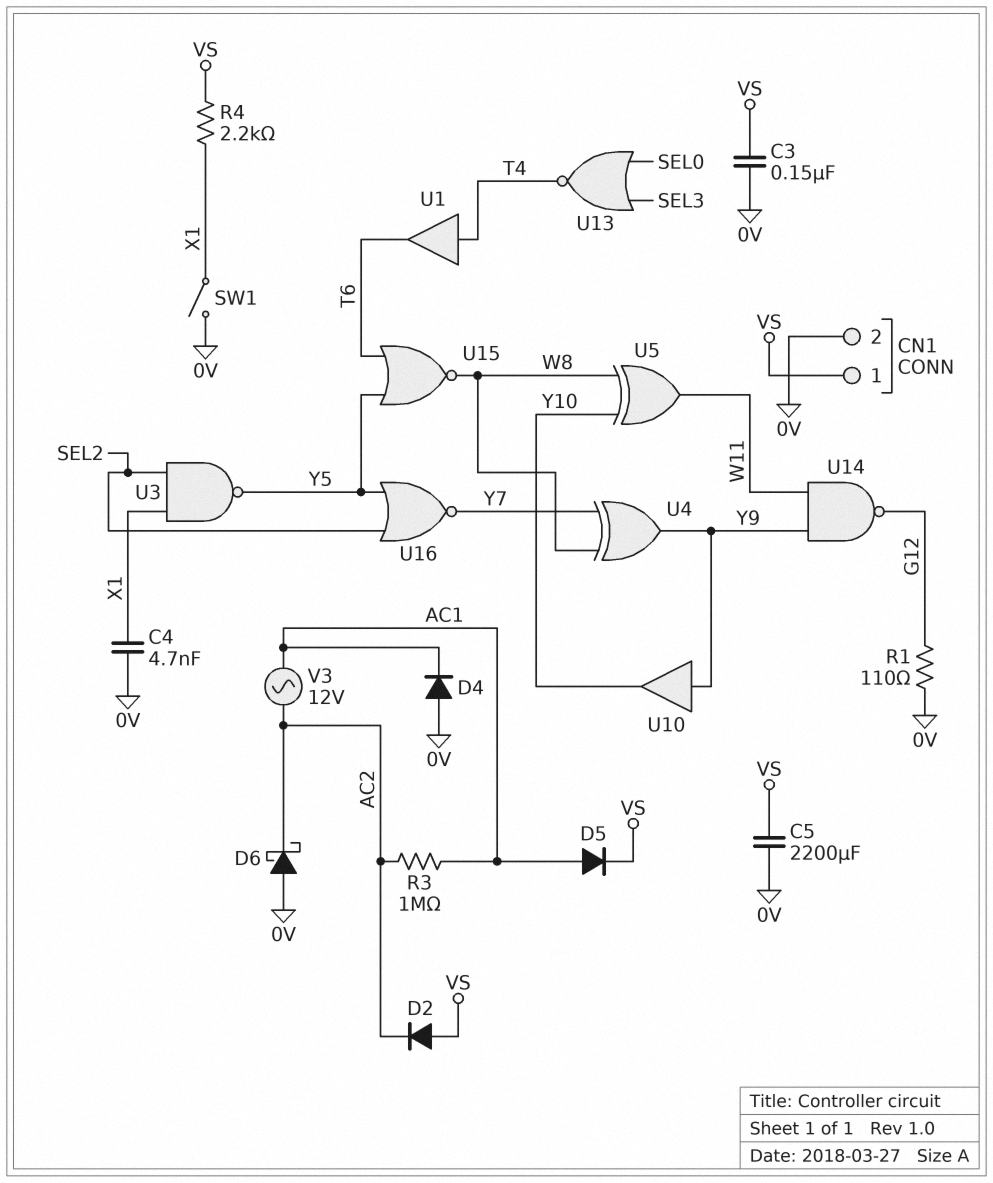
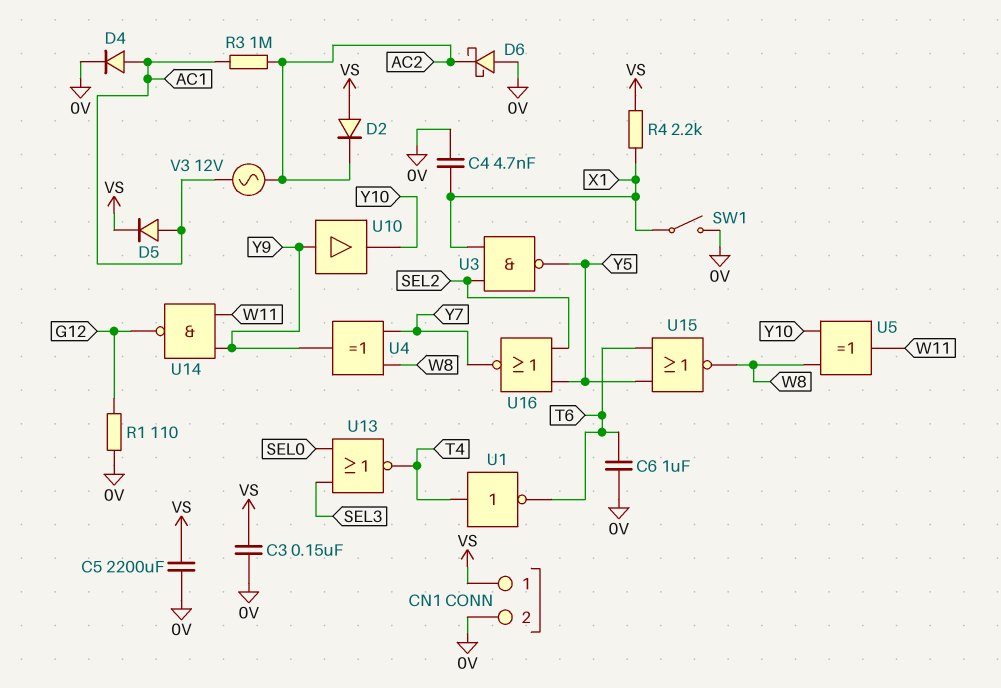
C6: none -> 1uF (0V, T6)
D4: diode (A 0V, K AC1) -> diode (A AC1, K 0V)
U1: buffer (in T4, out T6) -> NOT (in T4, out T6)

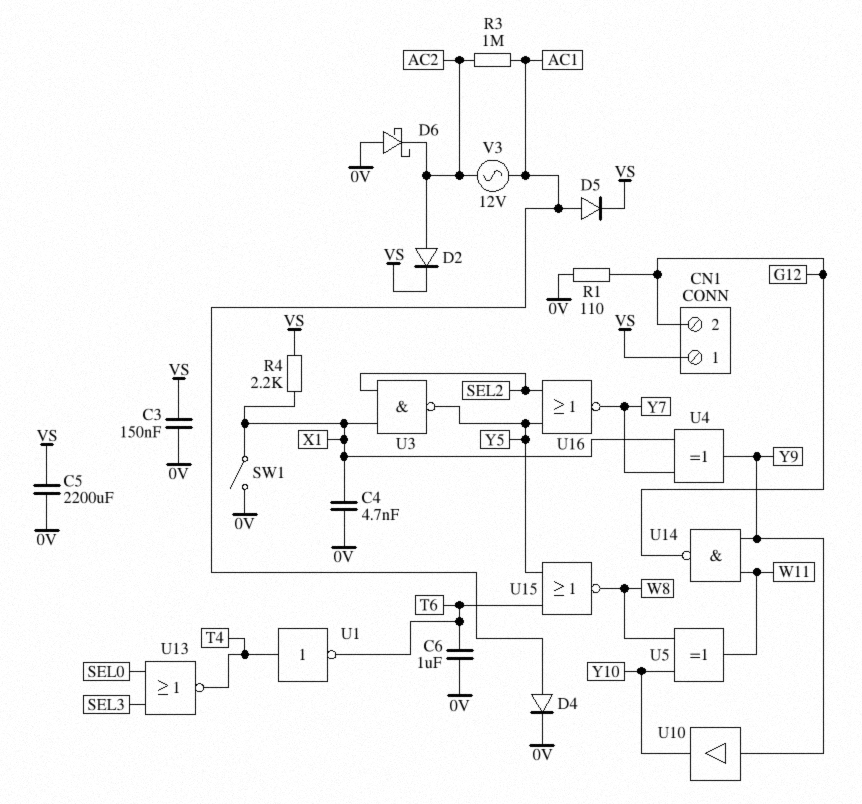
CN1 pin 2: 0V -> G12
D2: diode (A VS, K AC2) -> diode (A AC2, K VS)
U4: XOR (in W8, in Y7, out Y9) -> XOR (in X1, in Y7, out Y9)

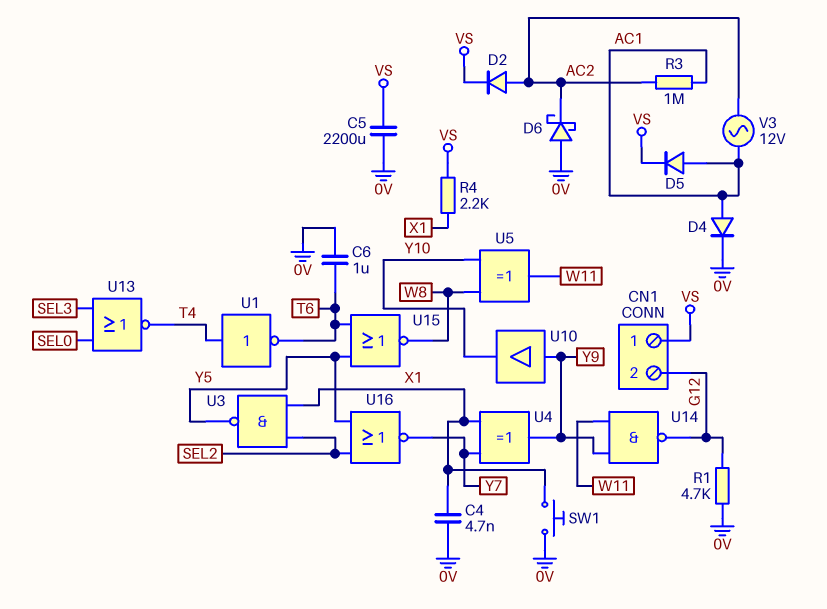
C3: 150nF (0V, VS) -> none
R1: 110 (0V, G12) -> 4.7k (0V, G12)
SW1: switch (0V, X1) -> button (0V, X1)

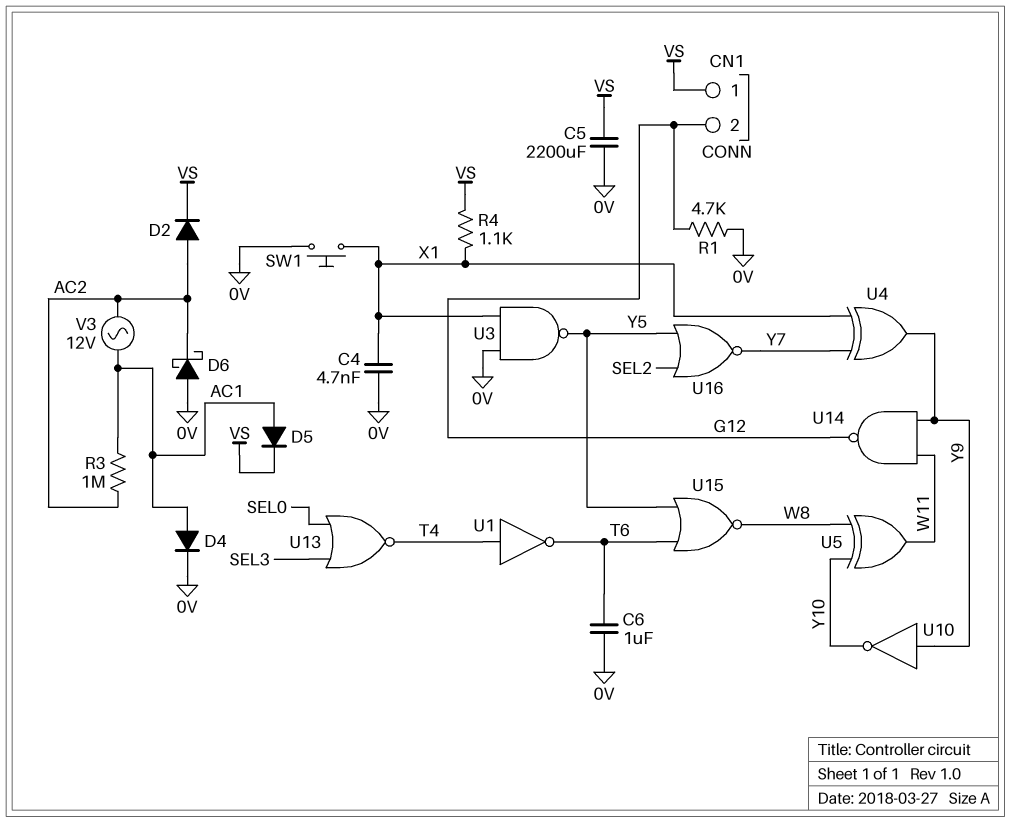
R4: 2.2k (VS, X1) -> 1.1k (VS, X1)
U3: NAND (in SEL2, in X1, out Y5) -> NAND (in 0V, in X1, out Y5)
U10: buffer (in Y9, out Y10) -> NOT (in Y9, out Y10)

